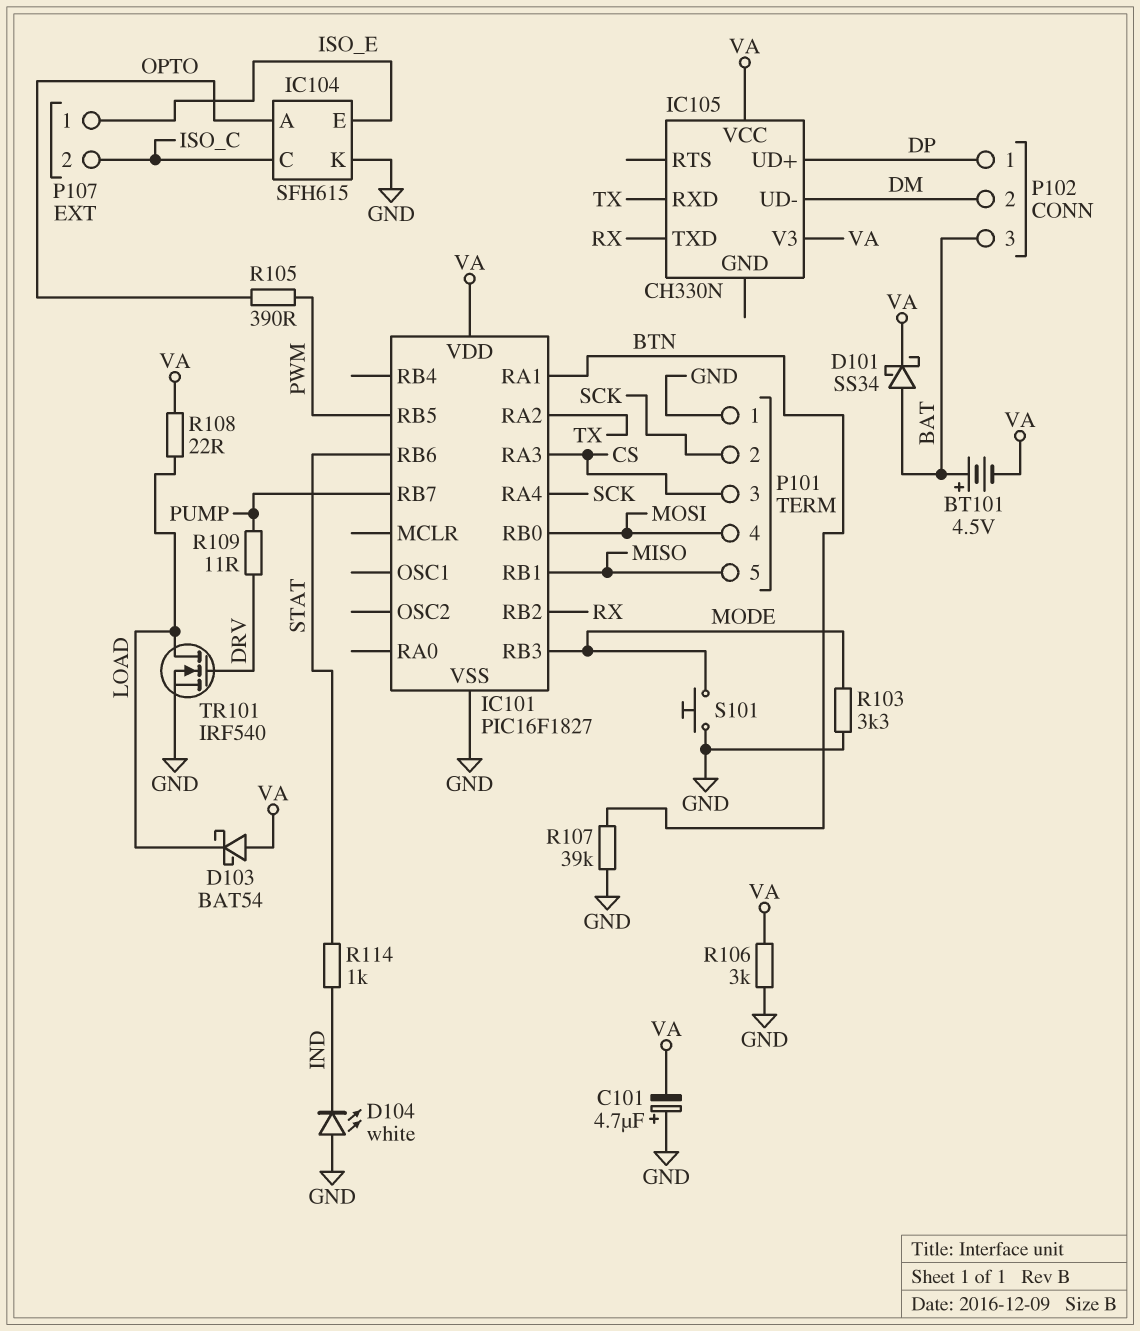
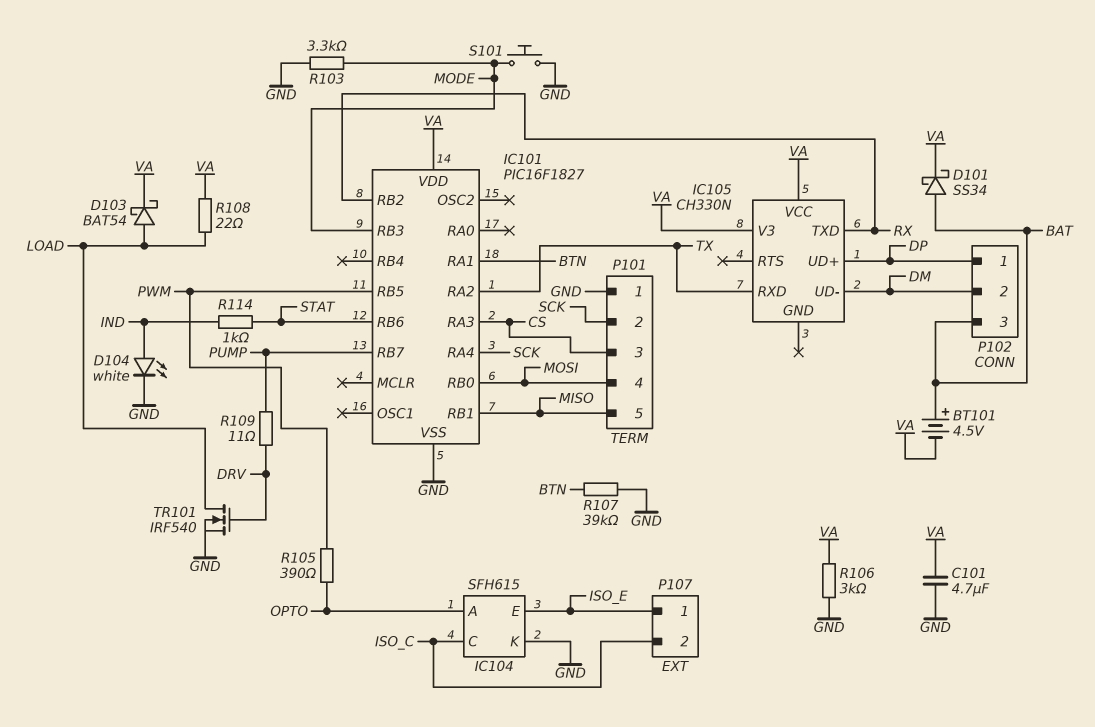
C101: 4.7uF (plus GND, minus VA) -> 4.7uF (GND, VA)
D103: schottky BAT54 (A VA, K LOAD) -> schottky BAT54 (A LOAD, K VA)
D104: LED white (A GND, K IND) -> LED white (A IND, K GND)

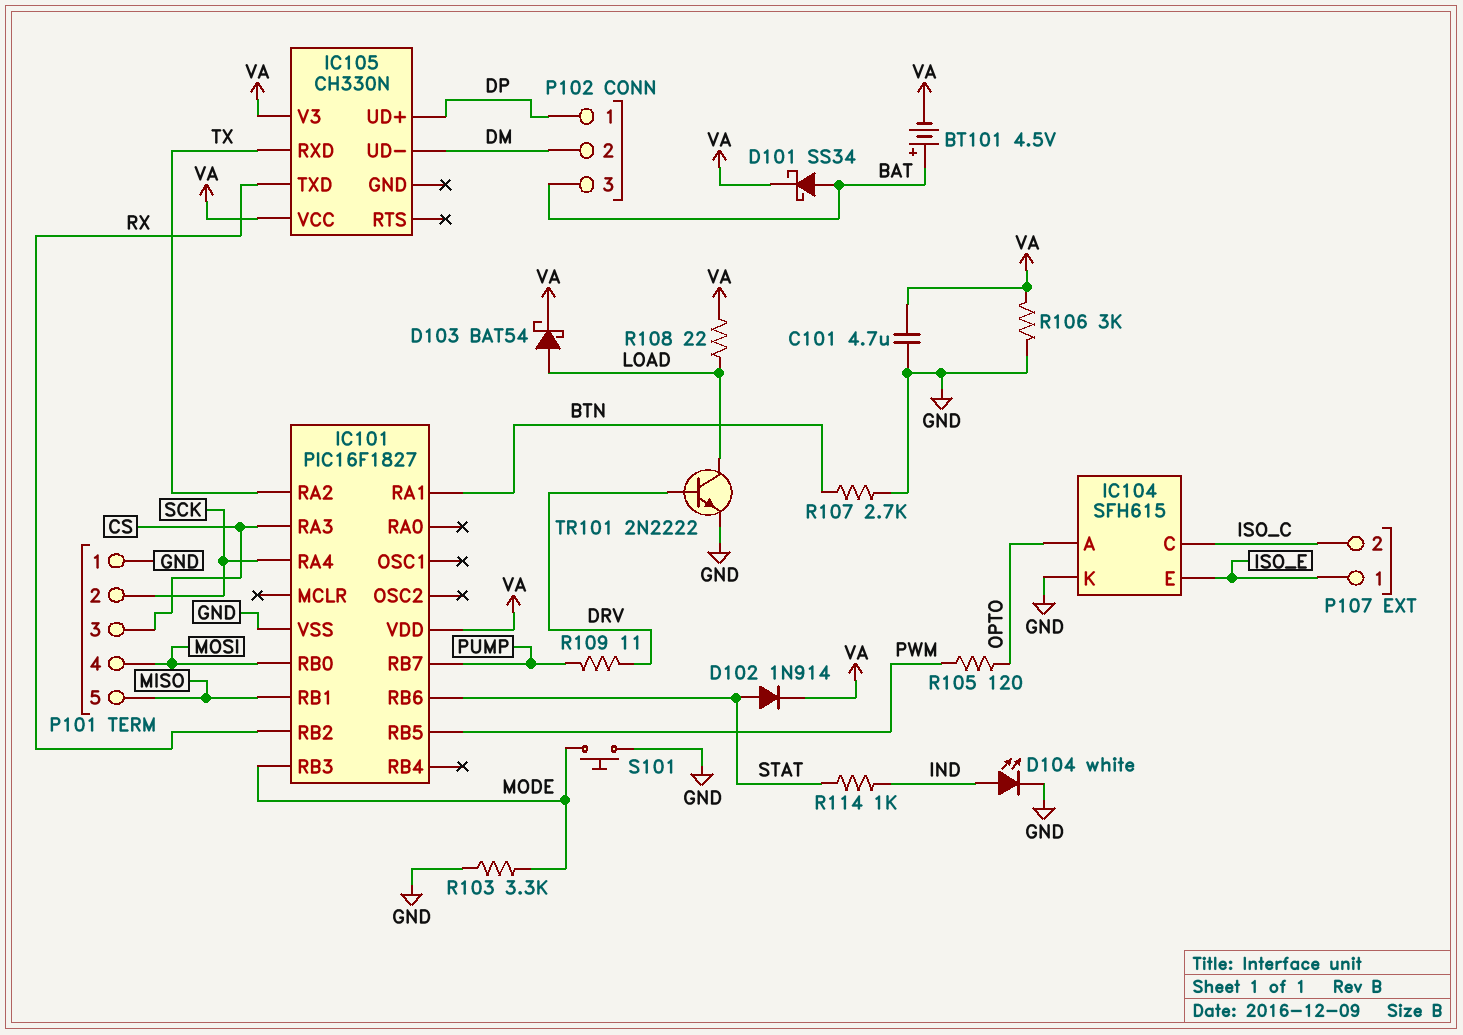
D102: none -> diode 1N914 (A STAT, K VA)
R105: 390 (OPTO, PWM) -> 120 (OPTO, PWM)
R107: 39k (BTN, GND) -> 2.7k (BTN, GND)
TR101: NMOS IRF540 (G DRV, D LOAD, S GND) -> NPN 2N2222 (B DRV, C LOAD, E GND)

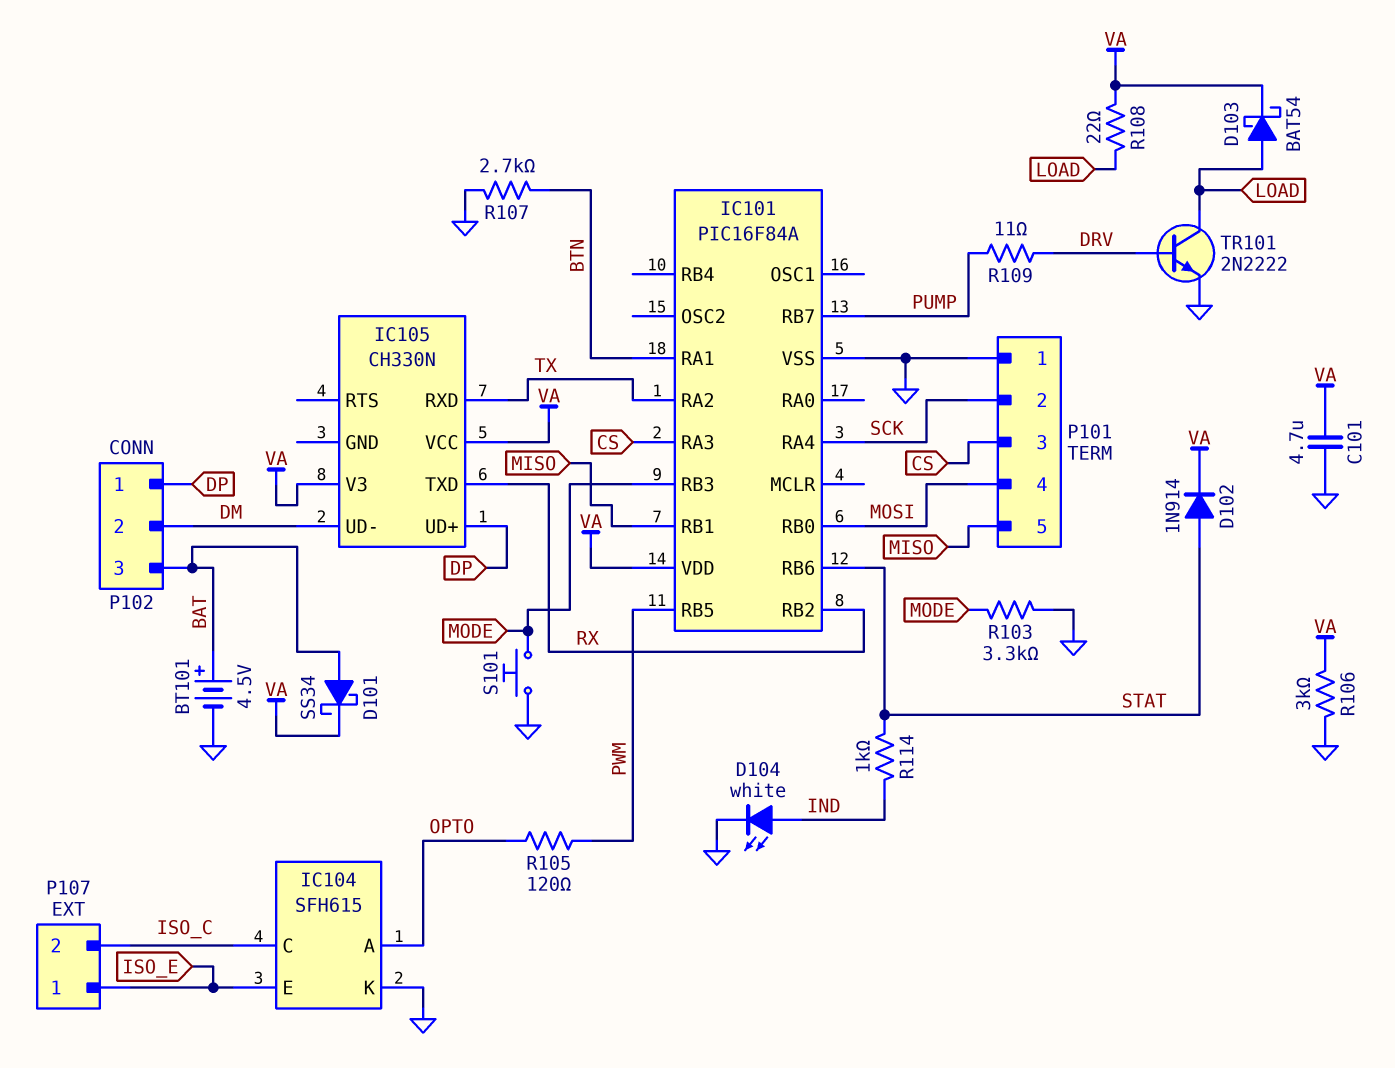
BT101: 4.5V (plus BAT, minus VA) -> 4.5V (plus BAT, minus GND)
IC101: PIC16F1827 -> PIC16F84A

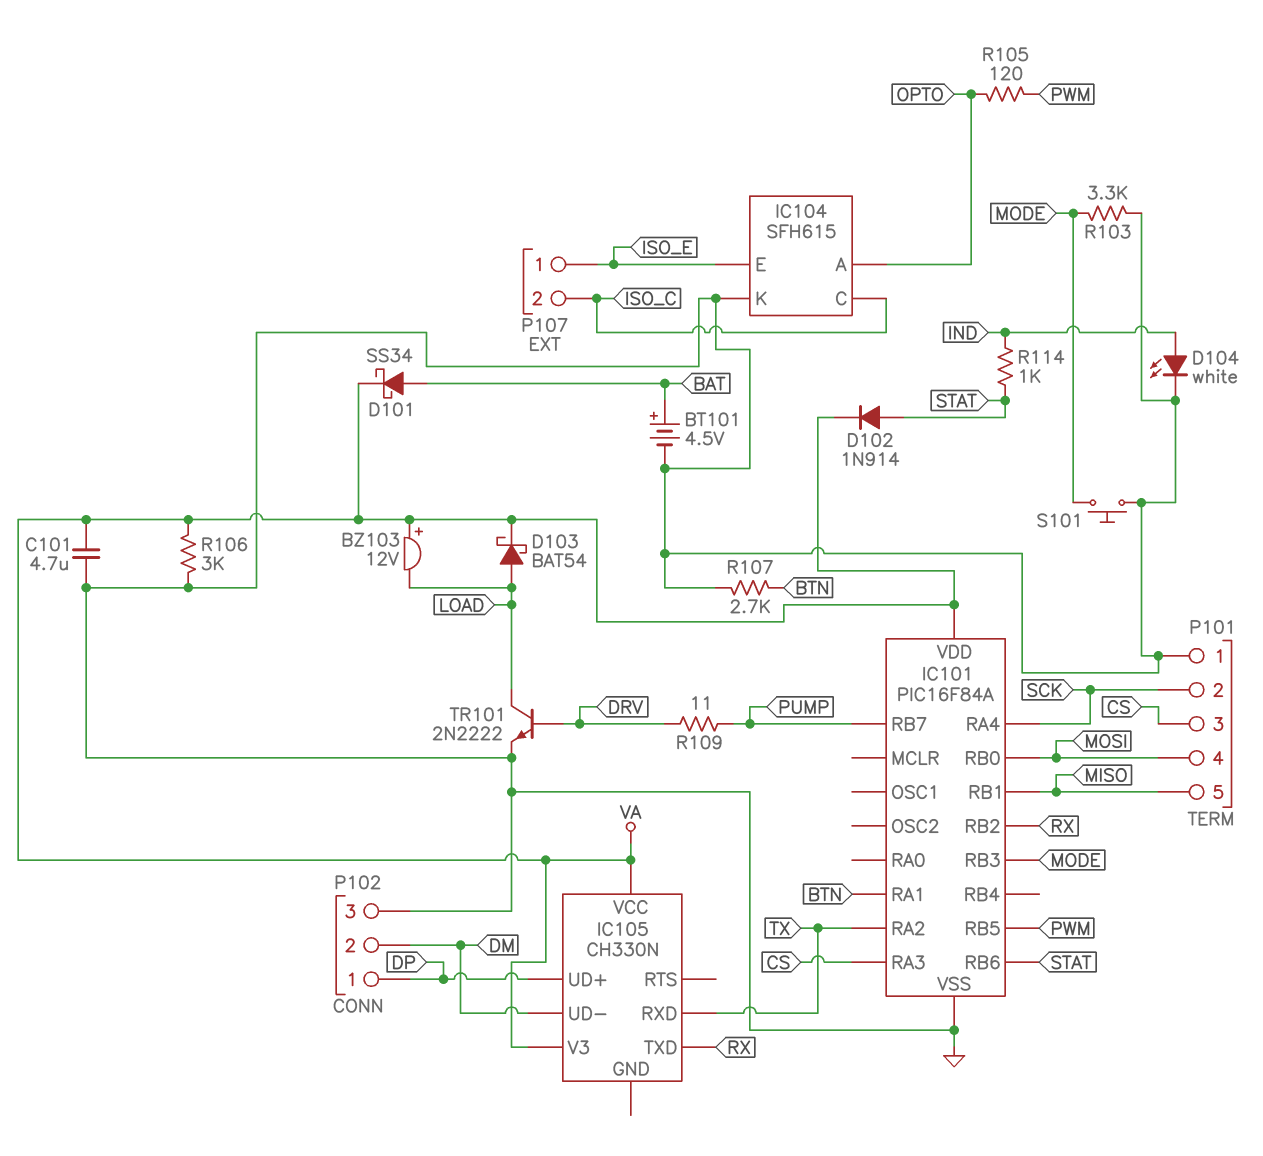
BZ103: none -> buzzer 12V (plus VA, minus LOAD)
P102 pin 3: BAT -> GND
R108: 22 (LOAD, VA) -> none

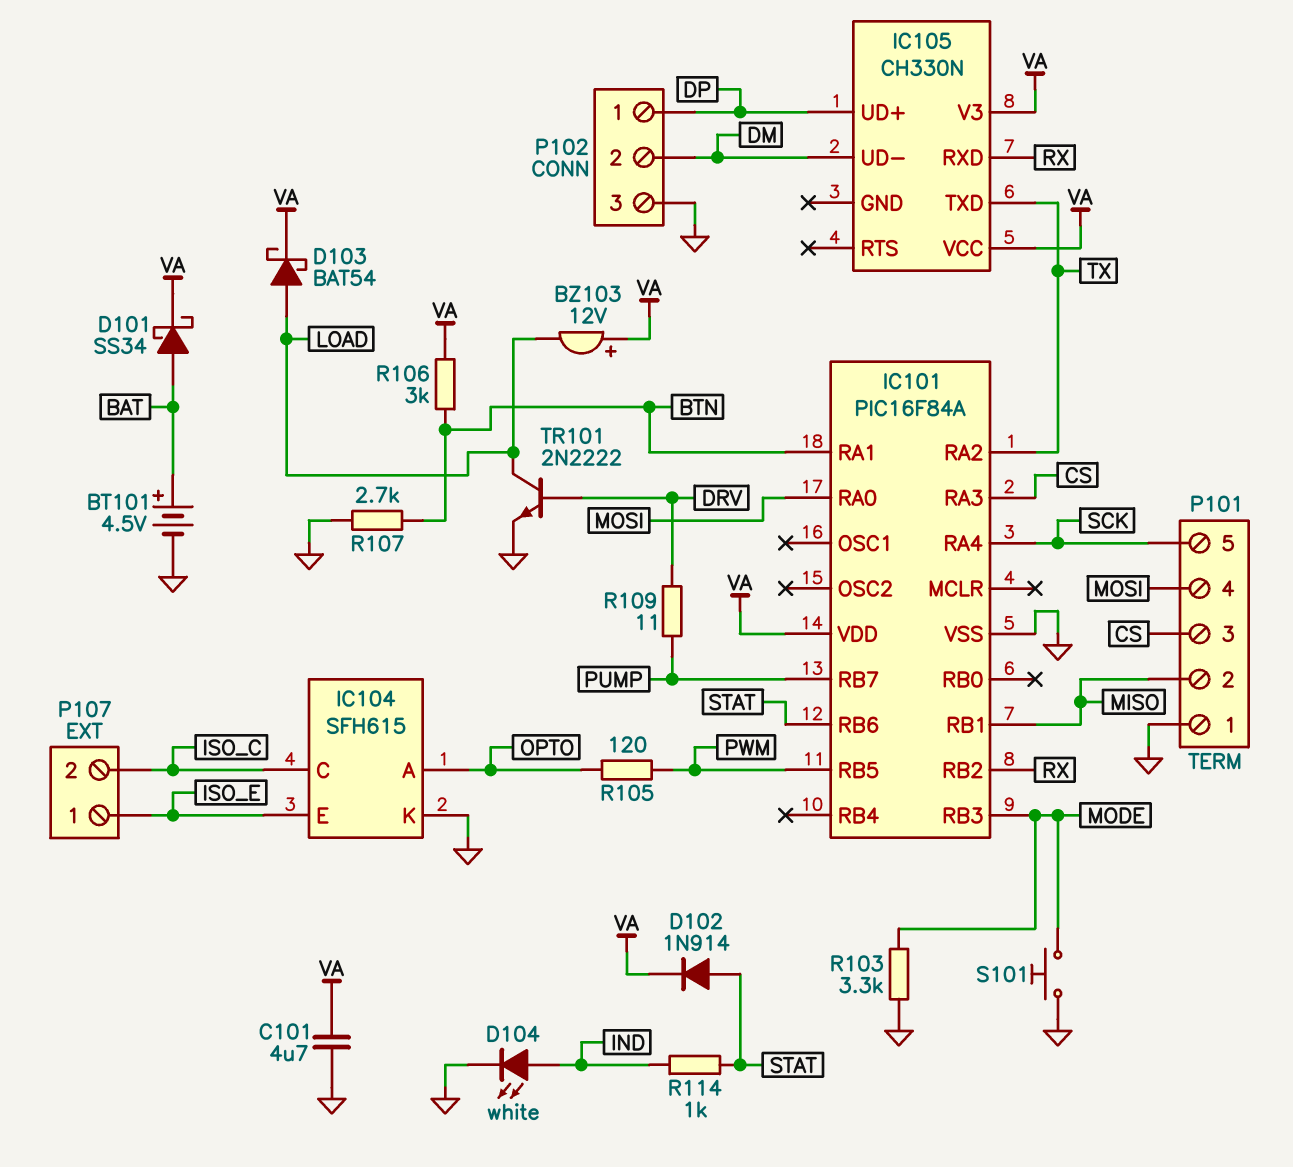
IC101 pin RA0: none -> MOSI
IC101 pin RB0: MOSI -> none
IC105 pin RXD: TX -> RX
IC105 pin TXD: RX -> TX
P101 pin 2: SCK -> MISO
P101 pin 5: MISO -> SCK
R106: 3k (GND, VA) -> 3k (BTN, VA)

